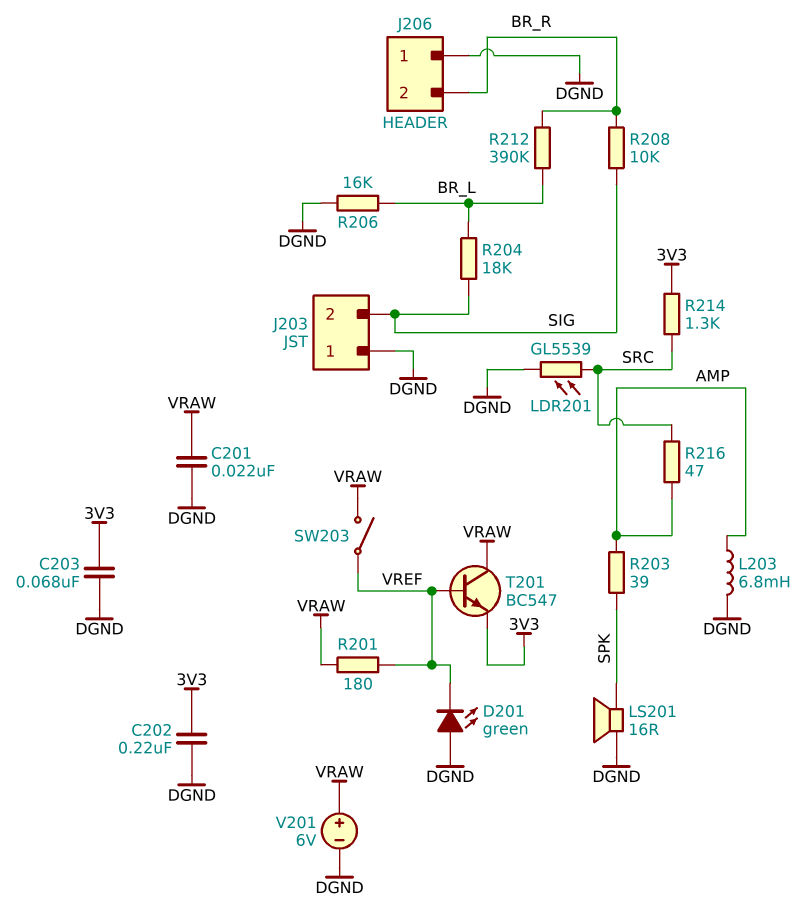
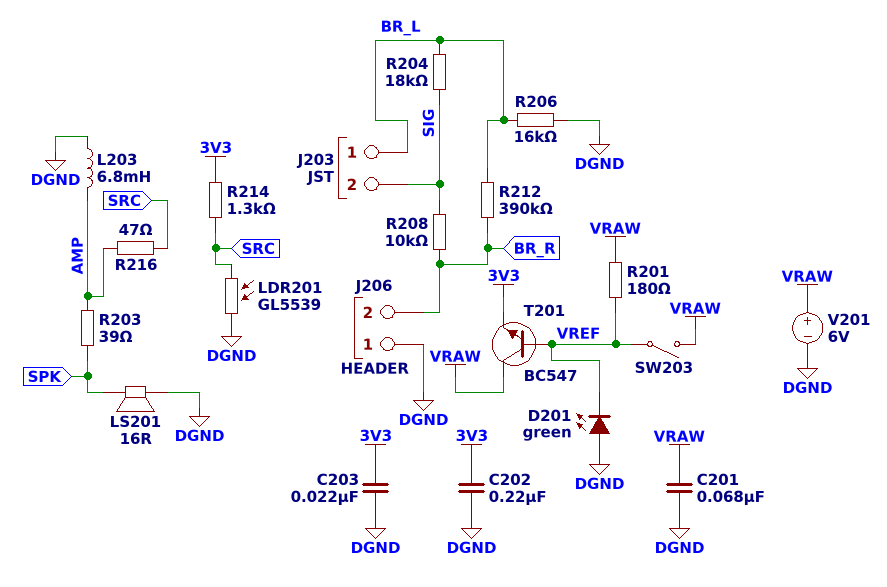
C201: 22nF (DGND, VRAW) -> 68nF (DGND, VRAW)
C203: 68nF (3V3, DGND) -> 22nF (3V3, DGND)
J203 pin 1: DGND -> BR_L

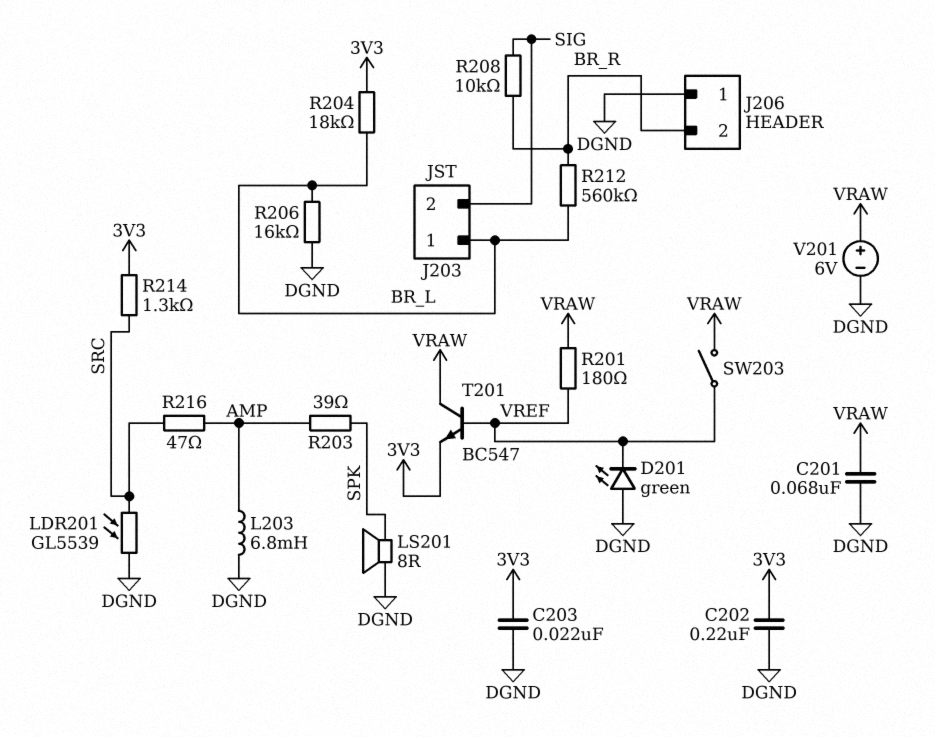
LS201: speaker 16R (DGND, SPK) -> speaker 8R (DGND, SPK)
R204: 18k (BR_L, SIG) -> 18k (3V3, BR_L)
R212: 390k (BR_L, BR_R) -> 560k (BR_L, BR_R)

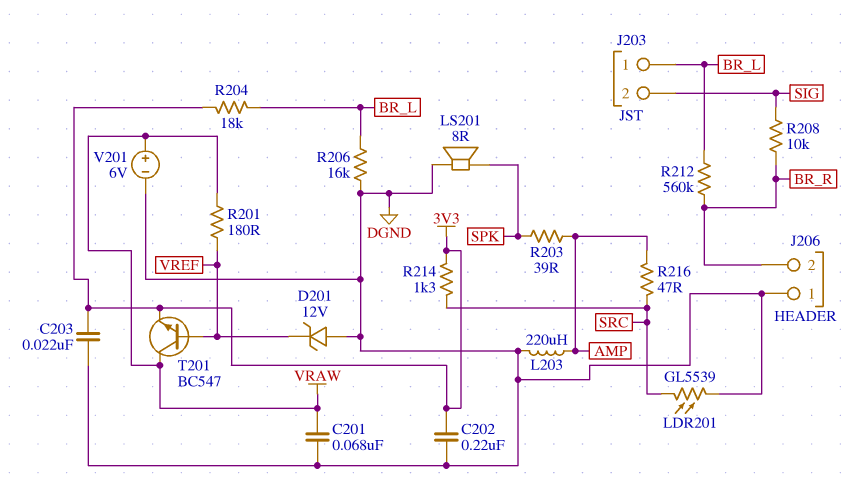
D201: LED green (A DGND, K VREF) -> zener 12V (A DGND, K VREF)
L203: 6.8mH (AMP, DGND) -> 220uH (AMP, DGND)
SW203: switch (VRAW, VREF) -> none

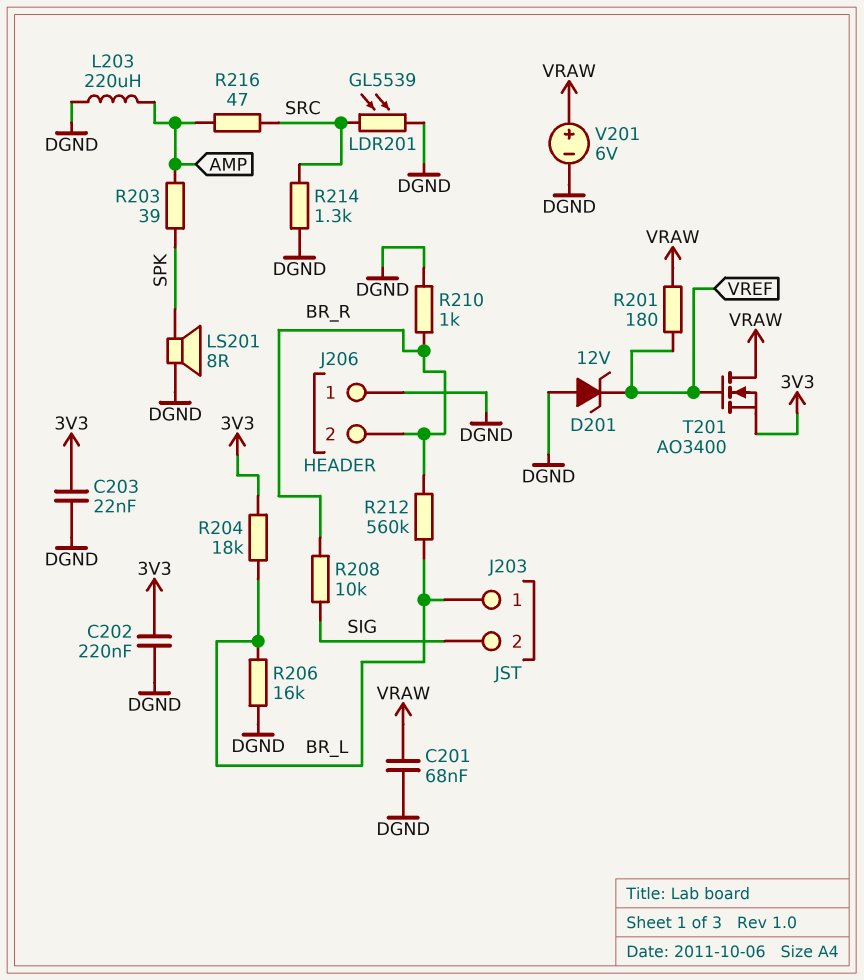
R210: none -> 1k (BR_R, DGND)
R214: 1.3k (3V3, SRC) -> 1.3k (DGND, SRC)
T201: NPN BC547 (B VREF, C VRAW, E 3V3) -> NMOS AO3400 (G VREF, D VRAW, S 3V3)

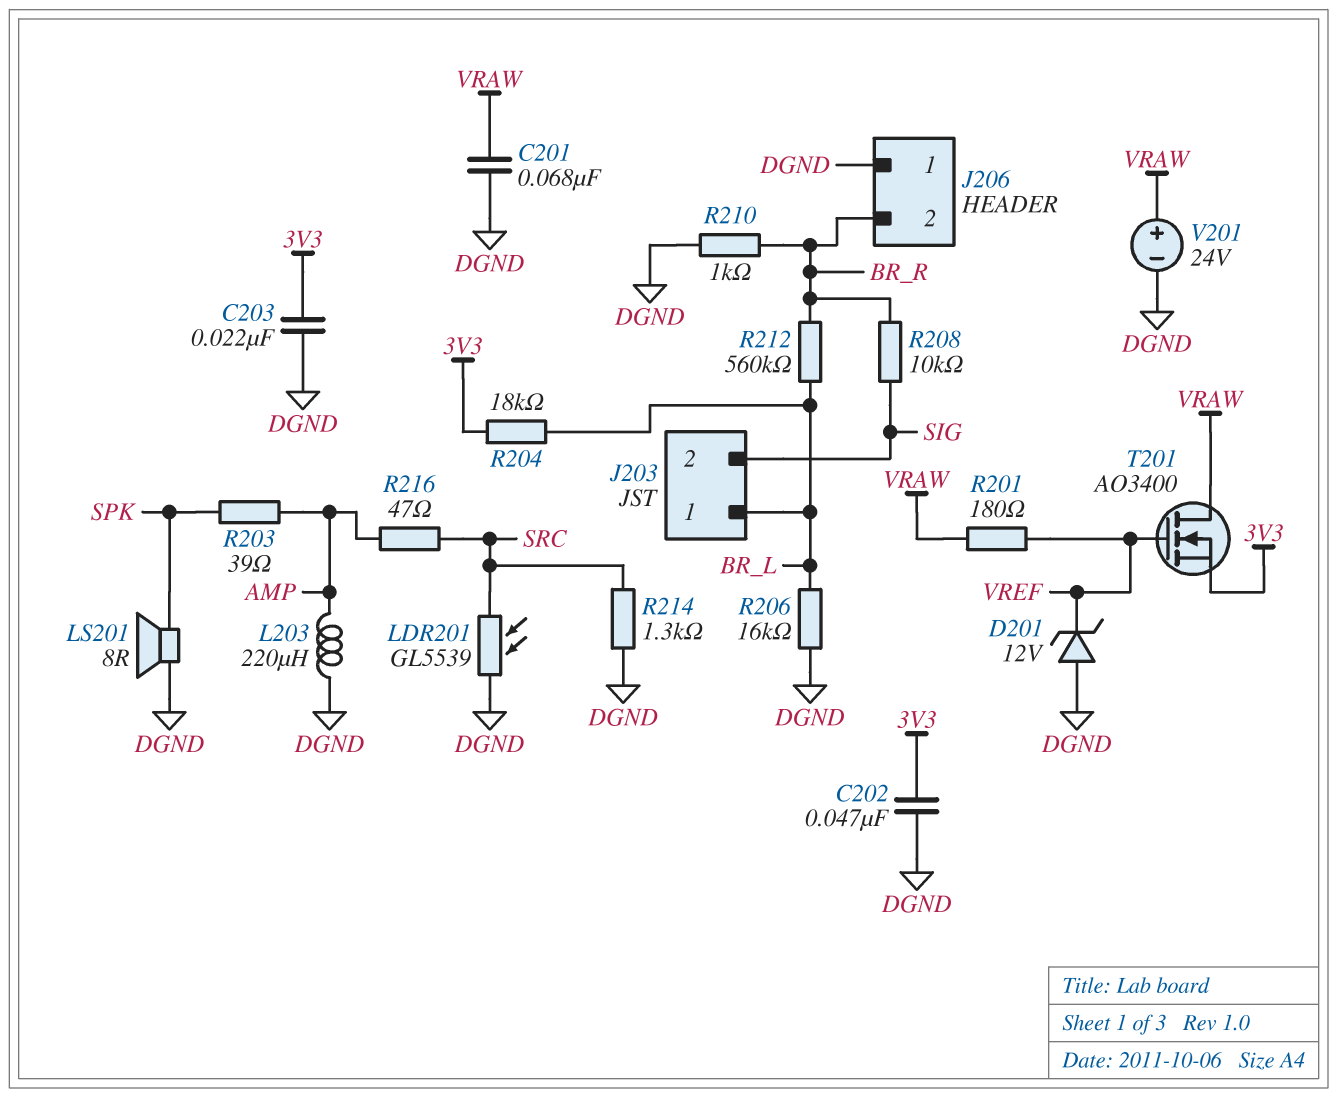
C202: 220nF (3V3, DGND) -> 47nF (3V3, DGND)
V201: 6V (plus VRAW, minus DGND) -> 24V (plus VRAW, minus DGND)

